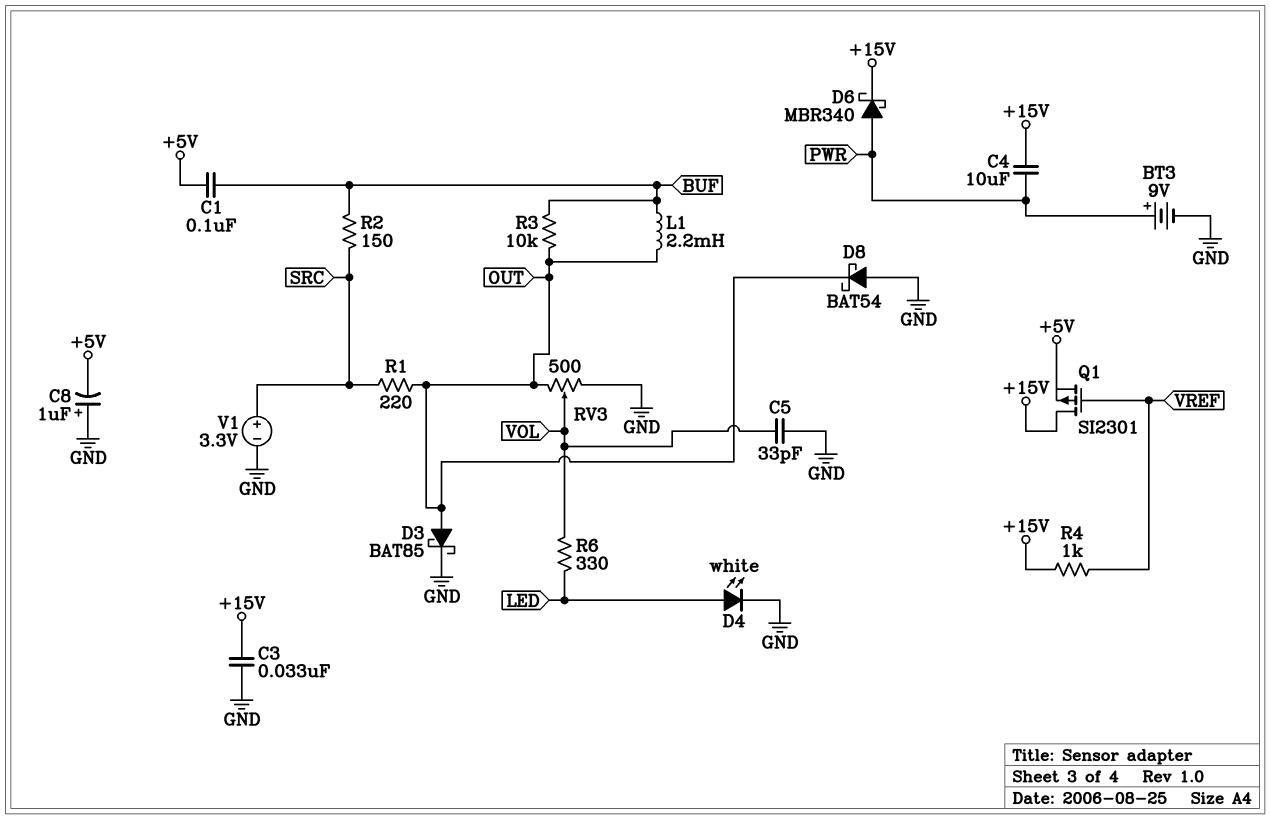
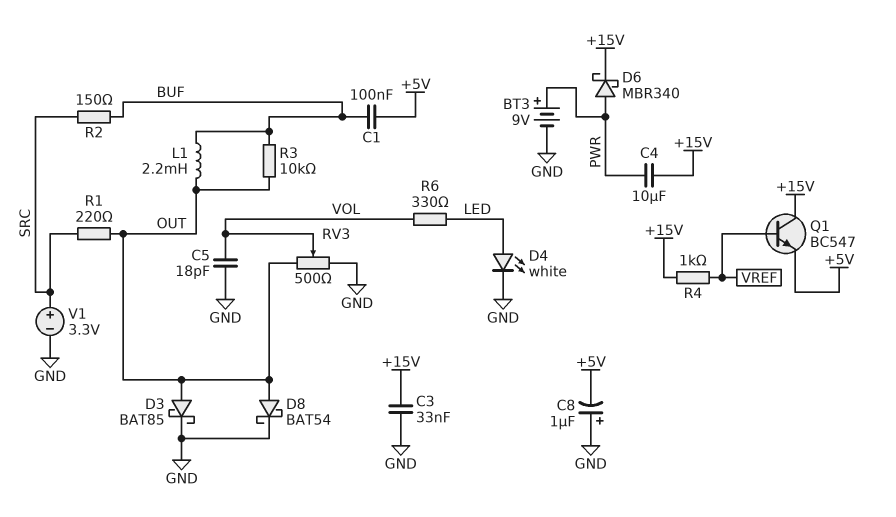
C5: 33pF (GND, VOL) -> 18pF (GND, VOL)
D8: schottky BAT54 (A GND, K OUT) -> schottky BAT54 (A OUT, K GND)
Q1: PMOS SI2301 (G VREF, D +15V, S +5V) -> NPN BC547 (B VREF, C +15V, E +5V)

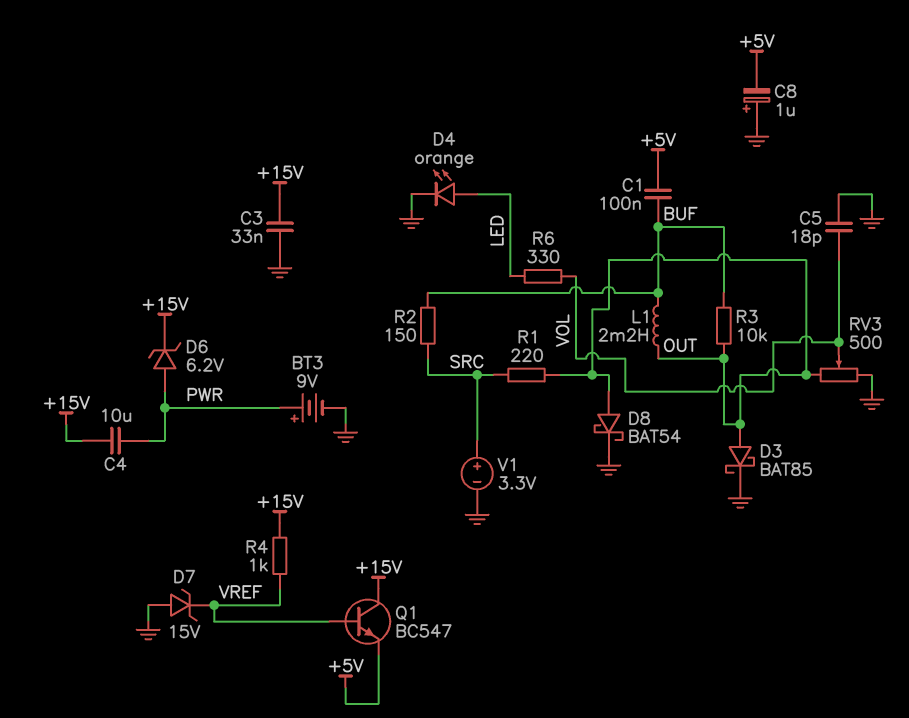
D4: LED white (A LED, K GND) -> LED orange (A LED, K GND)
D6: schottky MBR340 (A PWR, K +15V) -> zener 6.2V (A PWR, K +15V)
D7: none -> zener 15V (A GND, K VREF)

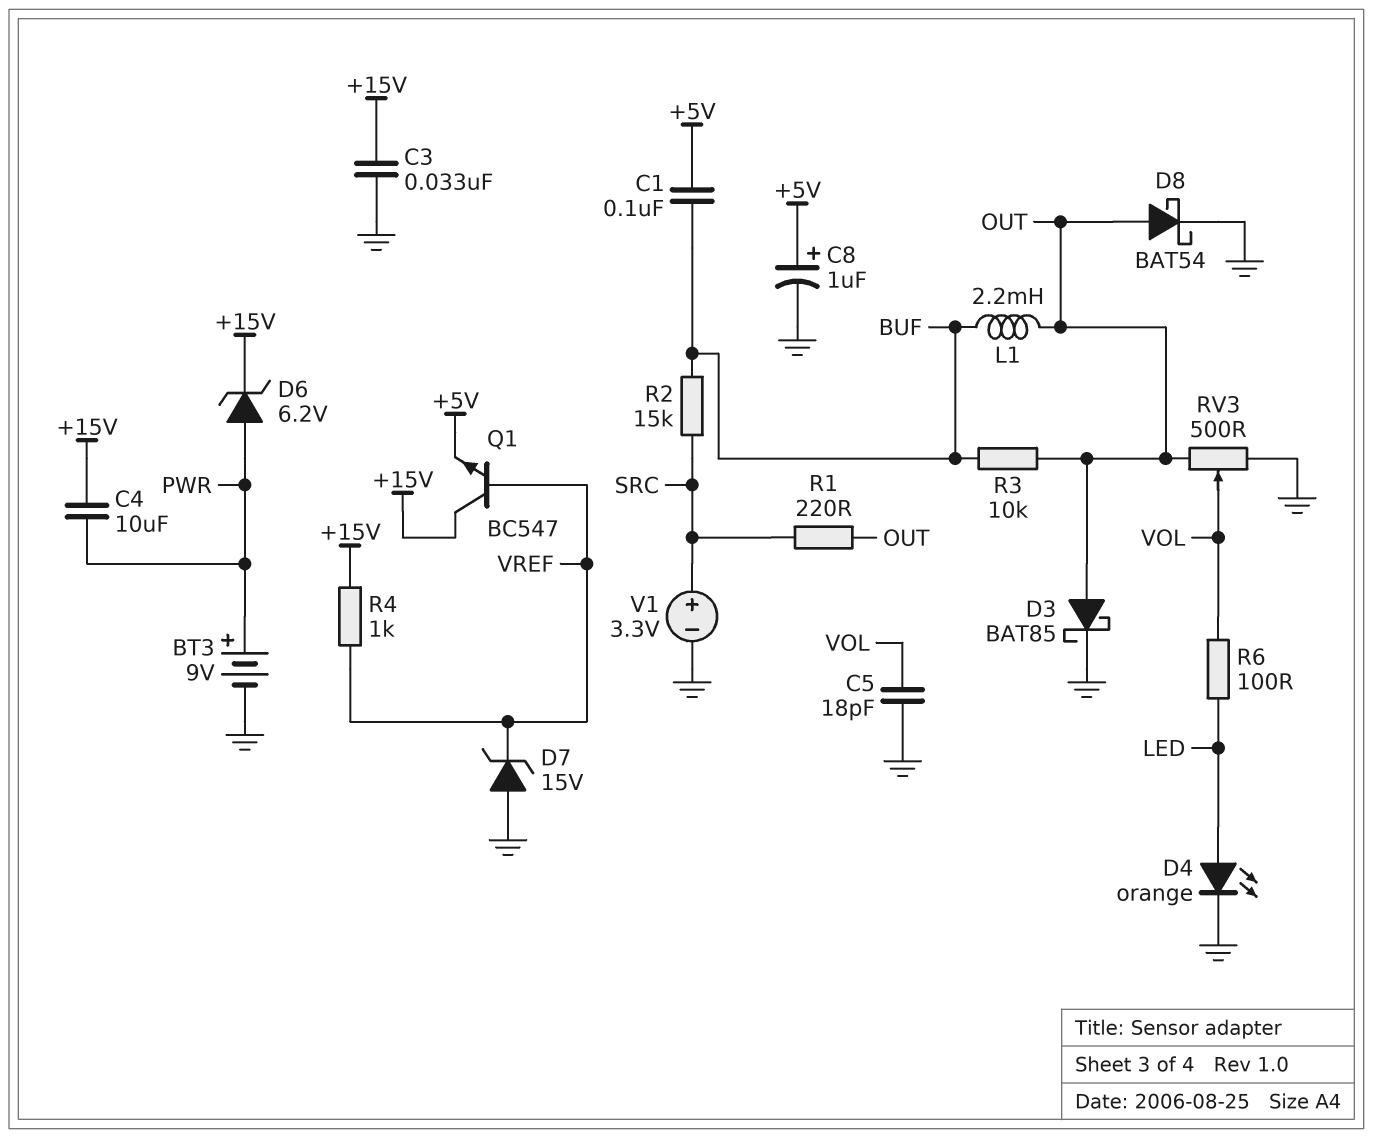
C8: 1uF (plus GND, minus +5V) -> 1uF (plus +5V, minus GND)
R2: 150 (BUF, SRC) -> 15k (BUF, SRC)
R6: 330 (LED, VOL) -> 100 (LED, VOL)

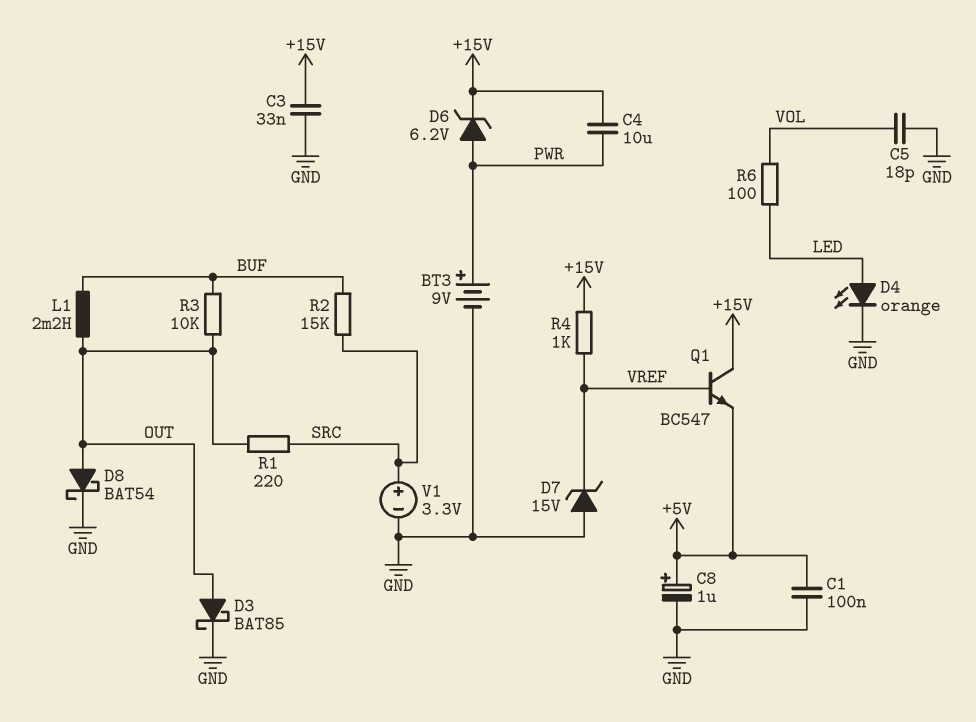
C1: 100nF (+5V, BUF) -> 100nF (+5V, GND)
RV3: 500 (GND, OUT, wiper VOL) -> none

